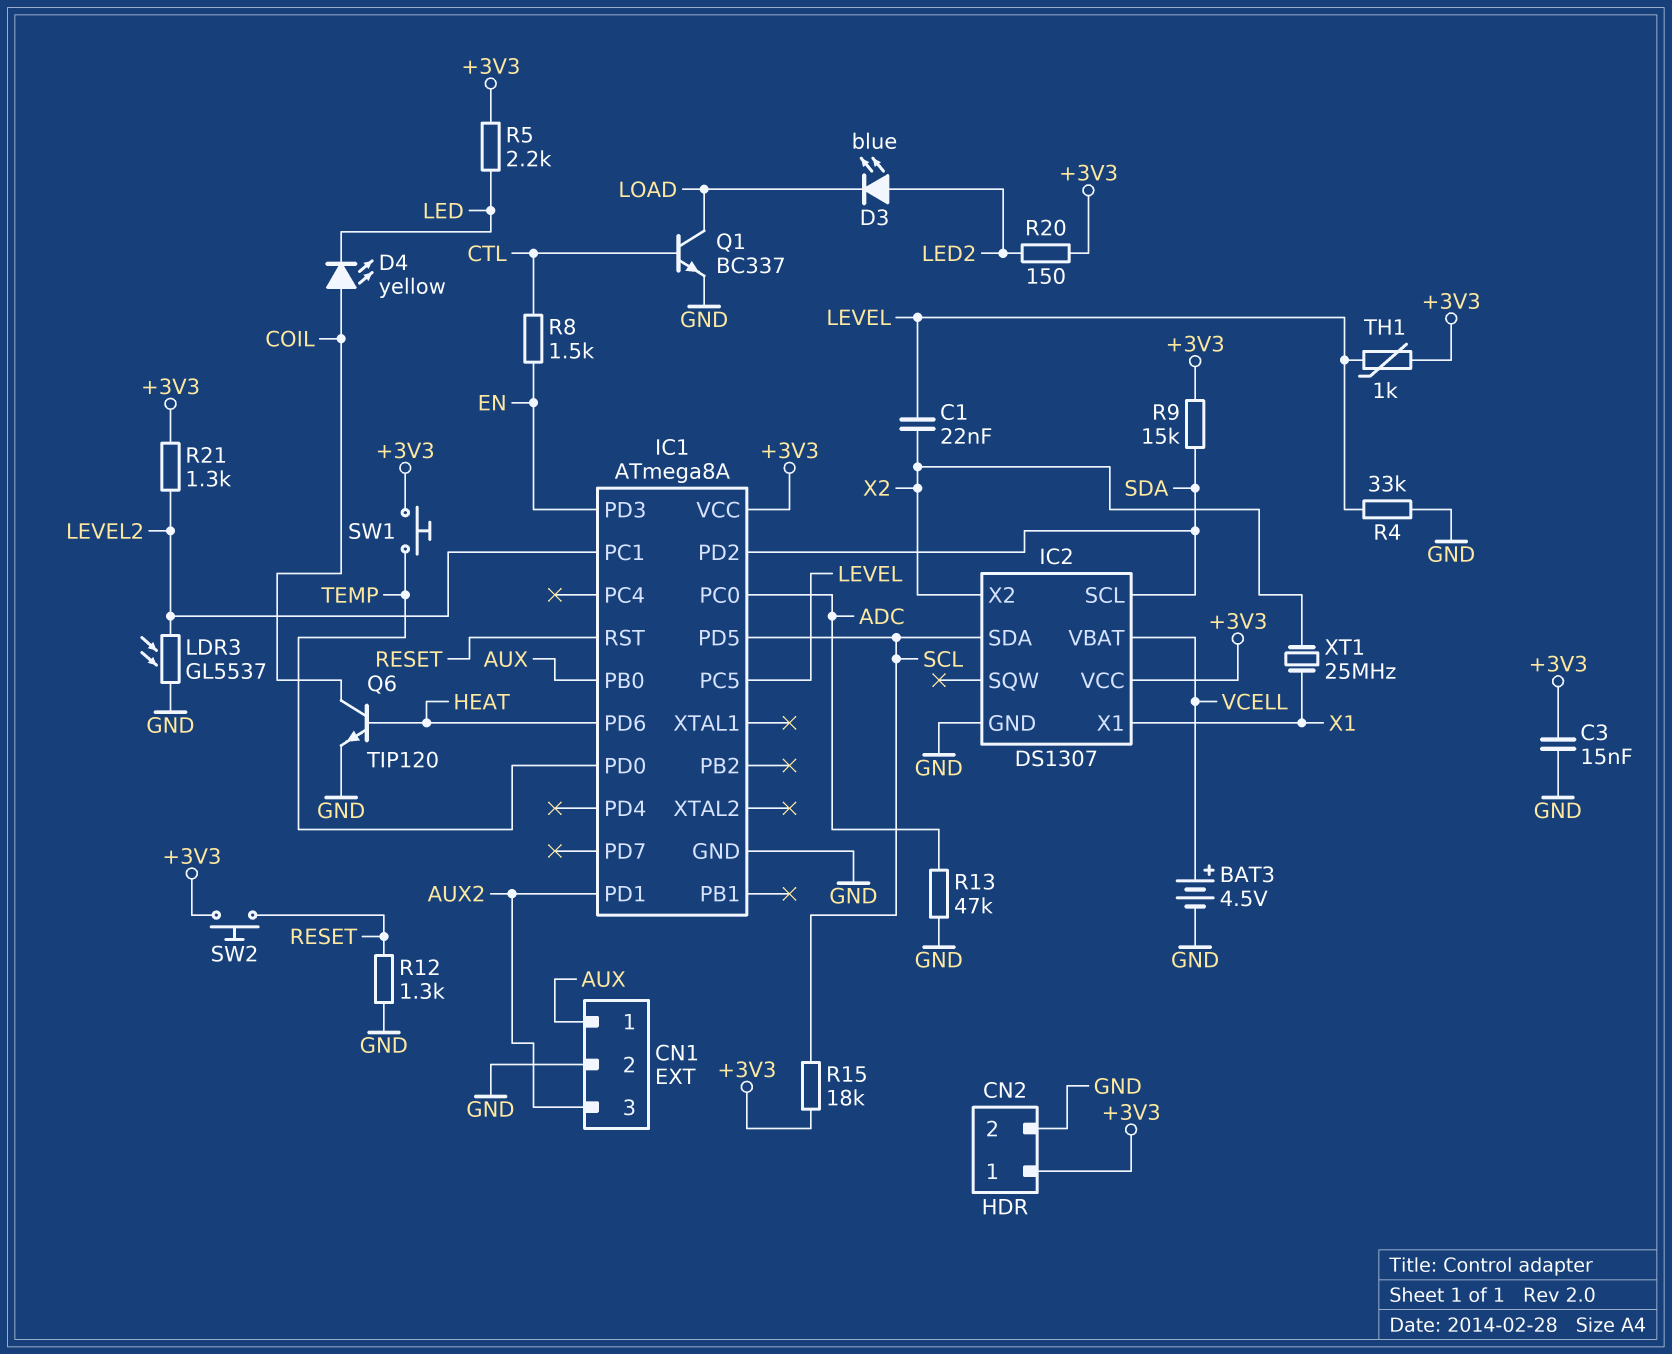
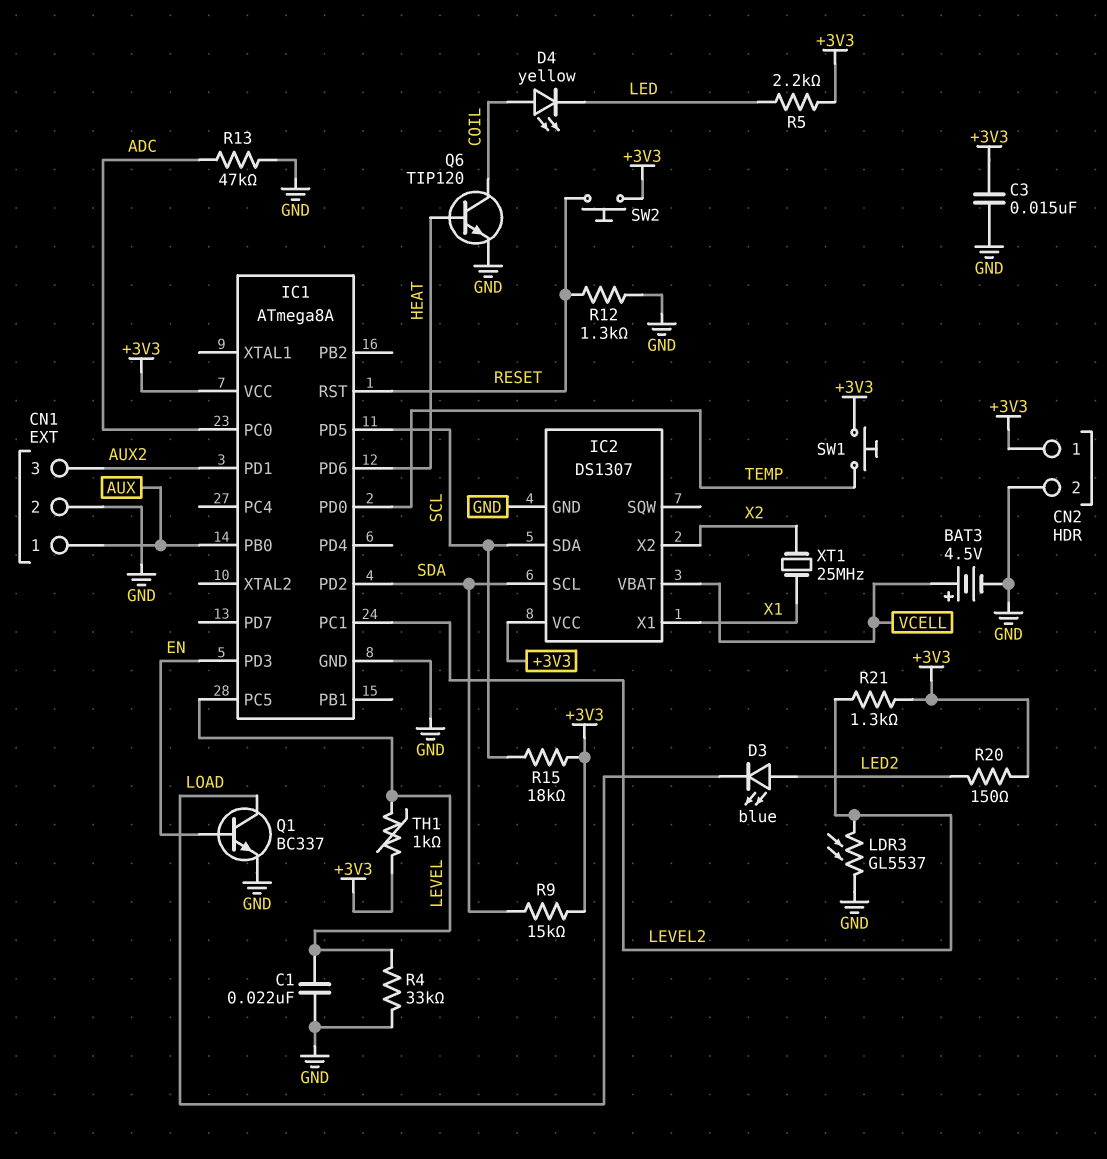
C1: 22nF (LEVEL, X2) -> 22nF (GND, LEVEL)
Q1: NPN BC337 (B CTL, C LOAD, E GND) -> NPN BC337 (B EN, C LOAD, E GND)
R8: 1.5k (CTL, EN) -> none

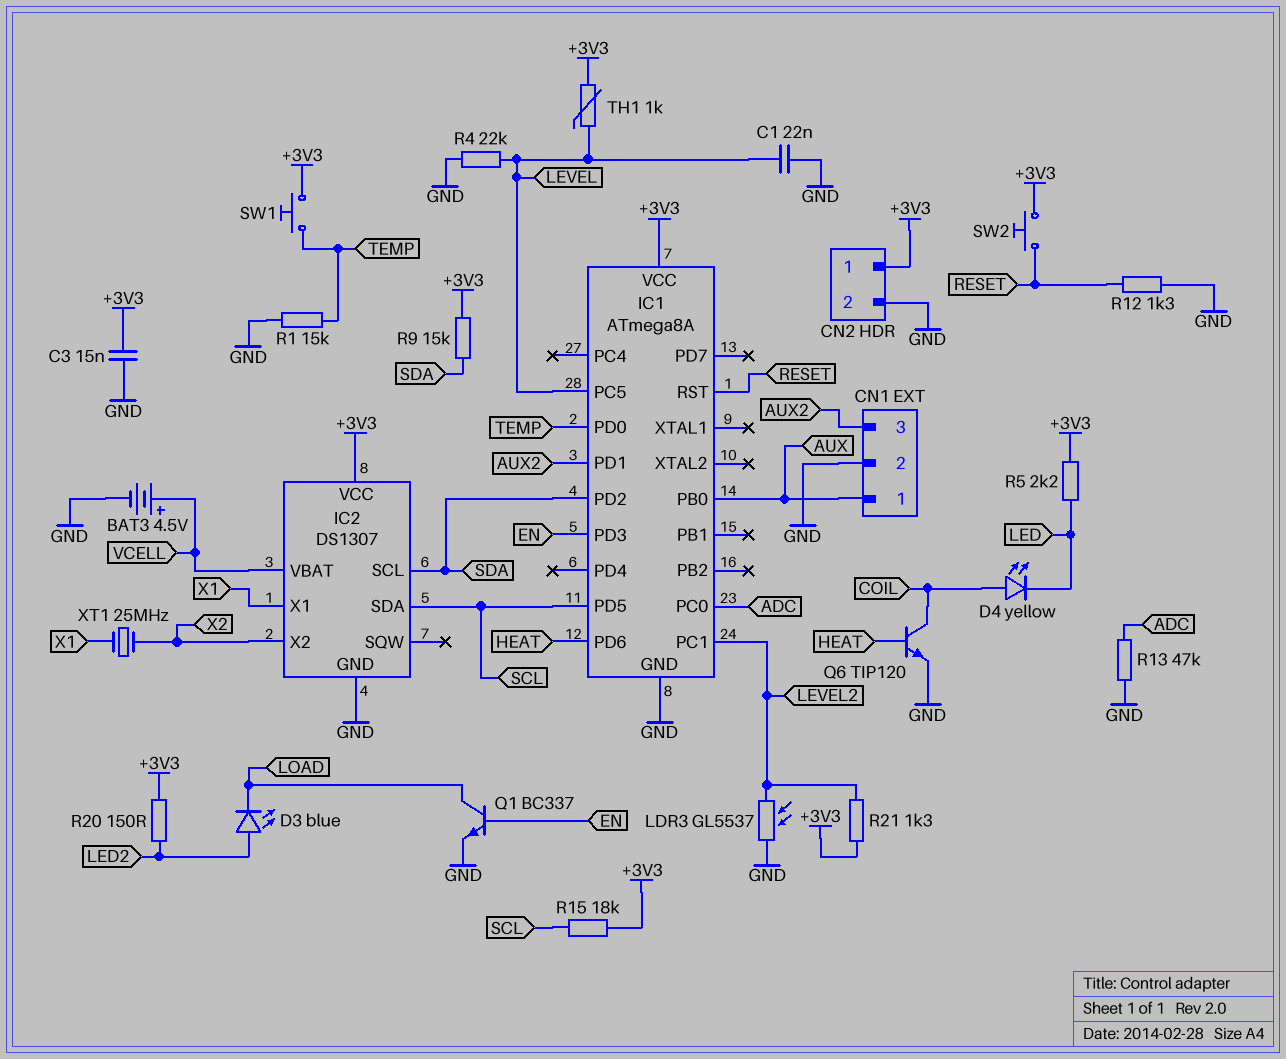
R1: none -> 15k (GND, TEMP)
R4: 33k (GND, LEVEL) -> 22k (GND, LEVEL)

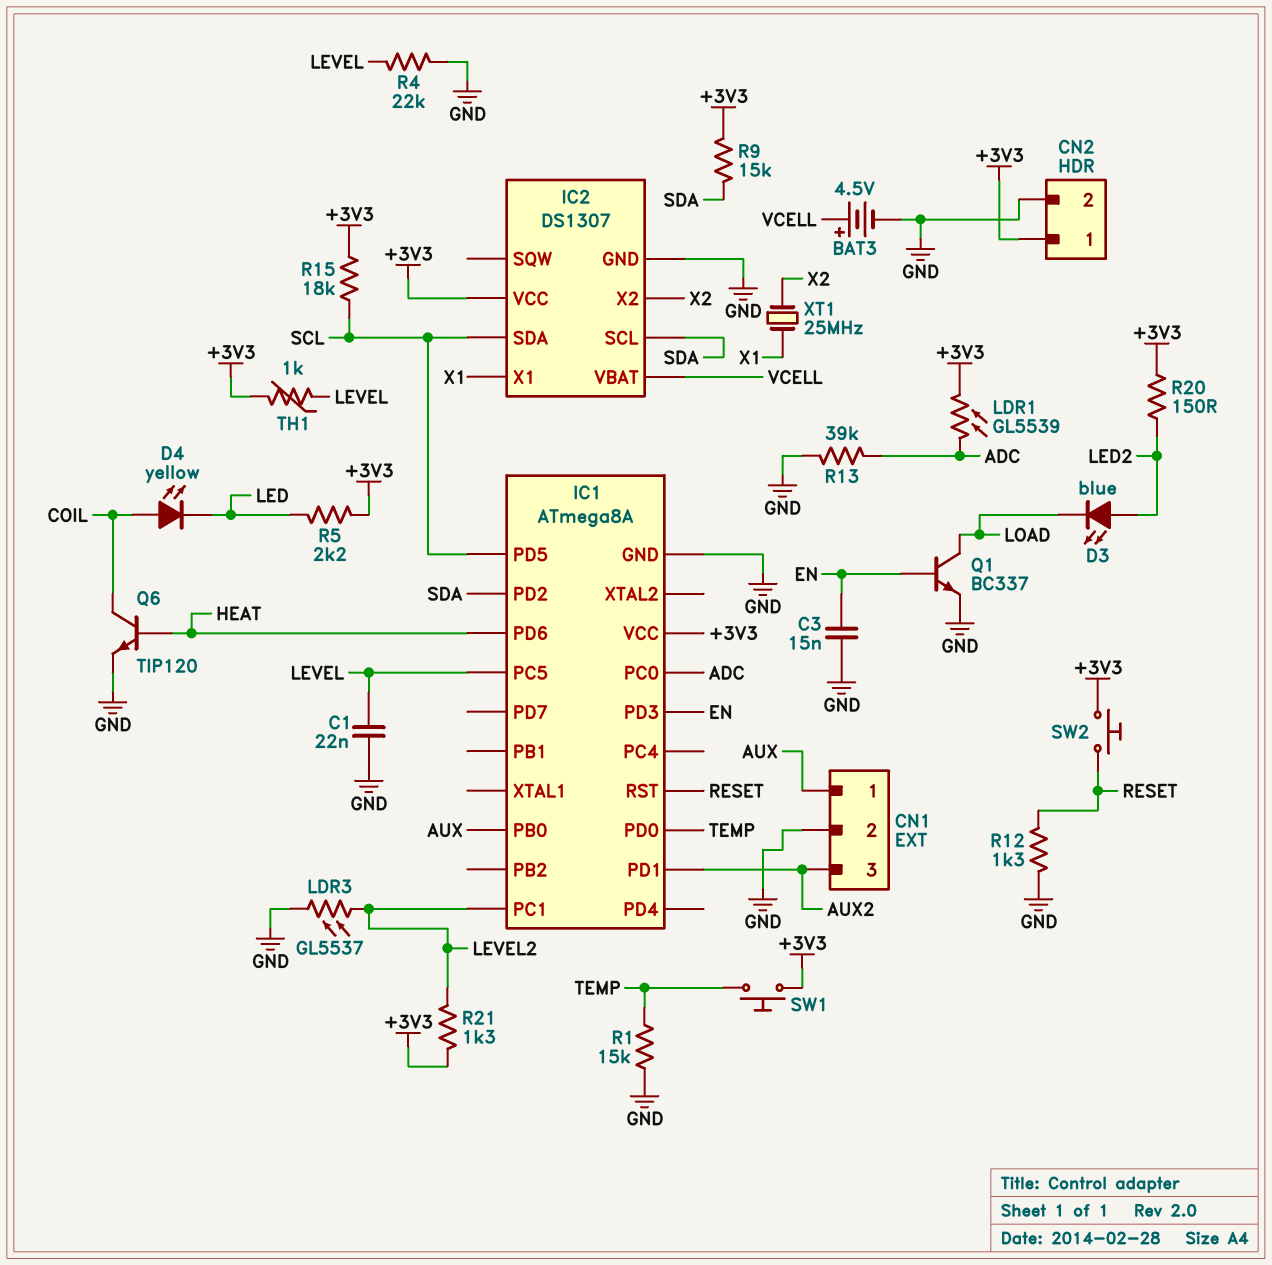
C3: 15nF (+3V3, GND) -> 15nF (EN, GND)
LDR1: none -> GL5539 (+3V3, ADC)
R13: 47k (ADC, GND) -> 39k (ADC, GND)

